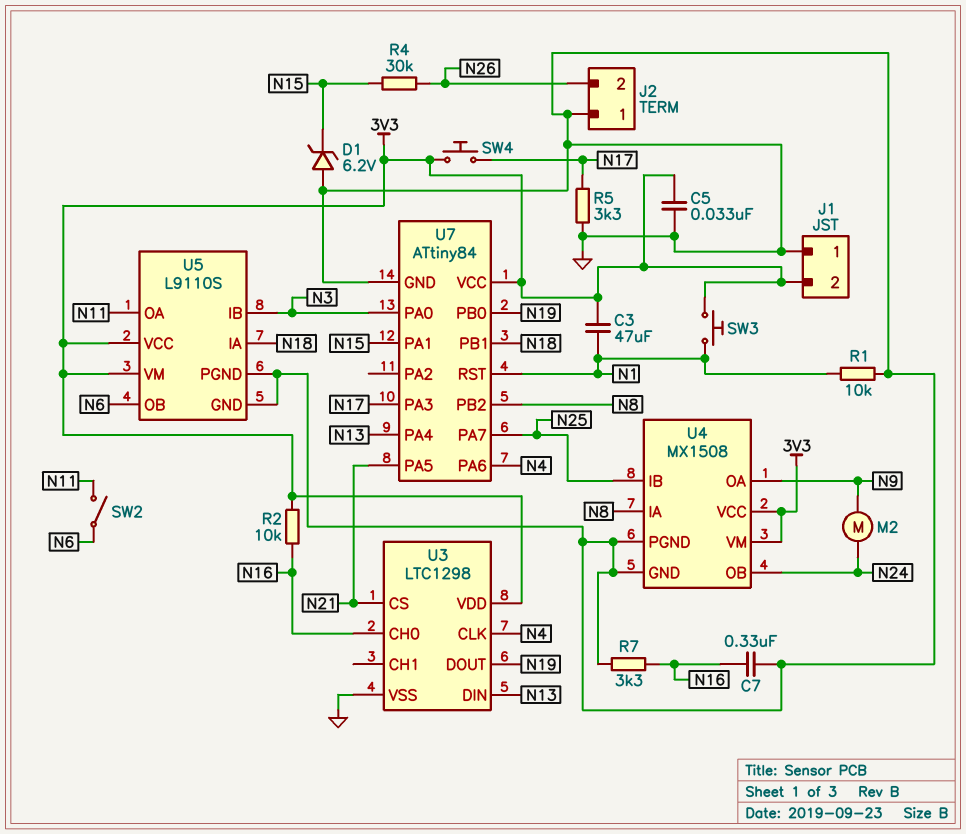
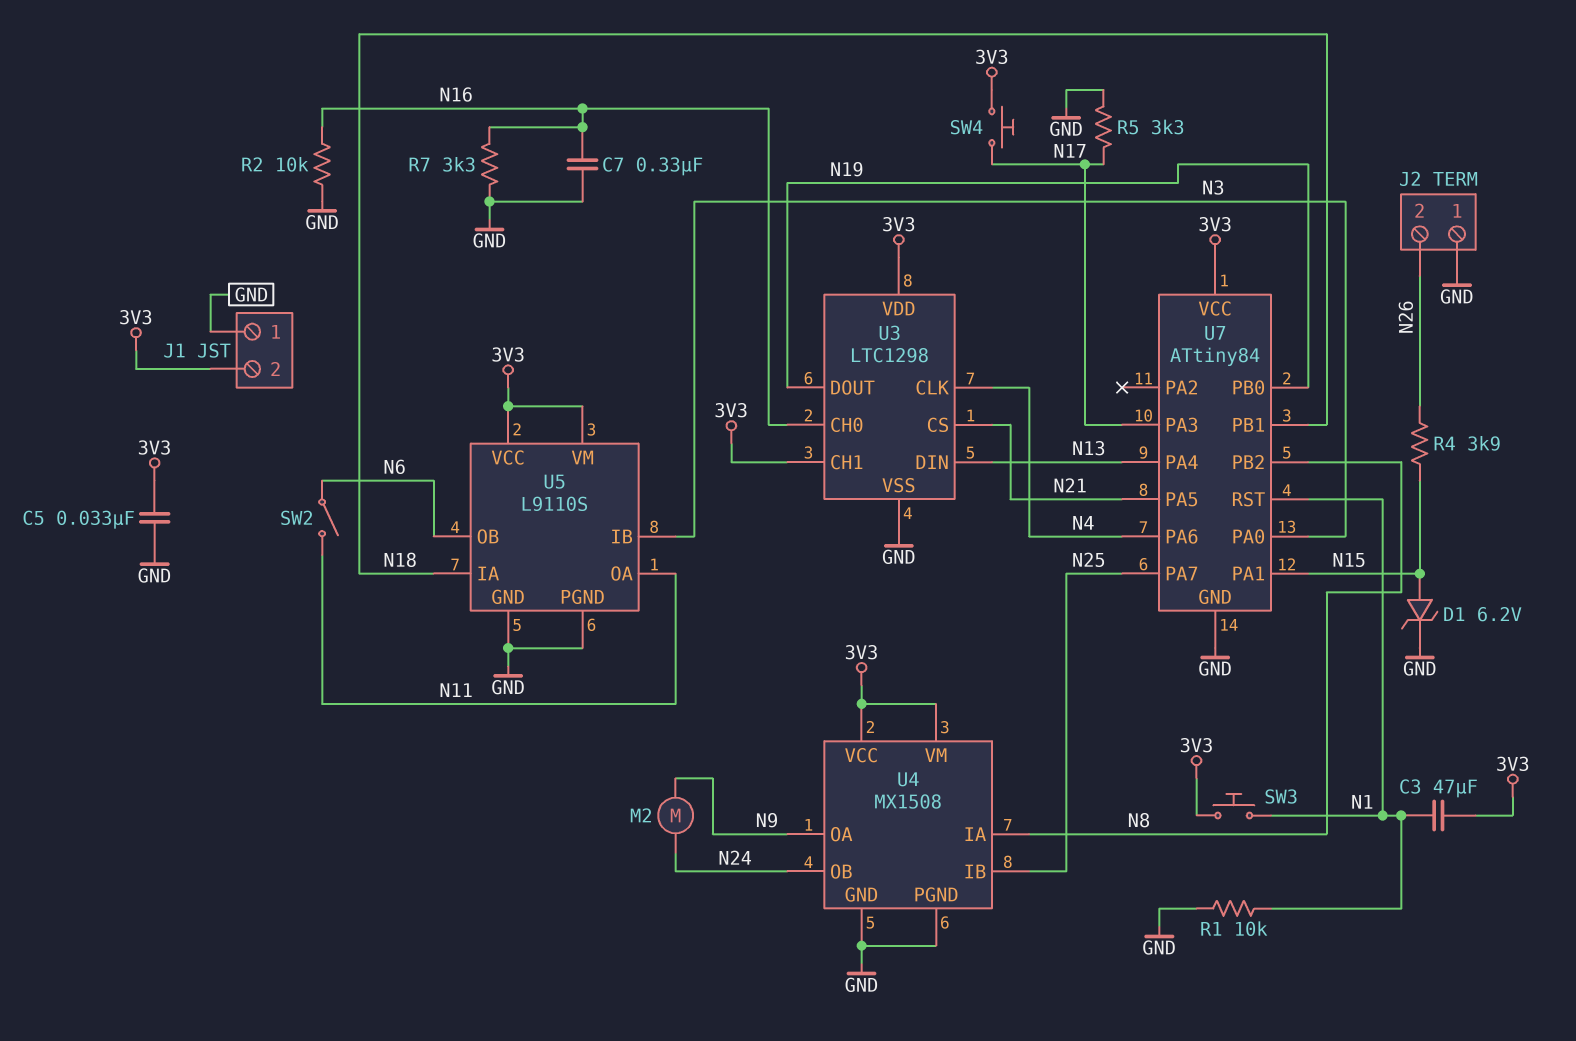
D1: zener 6.2V (A GND, K N15) -> zener 6.2V (A N15, K GND)
R2: 10k (3V3, N16) -> 10k (GND, N16)
R4: 30k (N15, N26) -> 3.9k (N15, N26)
U3 pin CH1: none -> 3V3

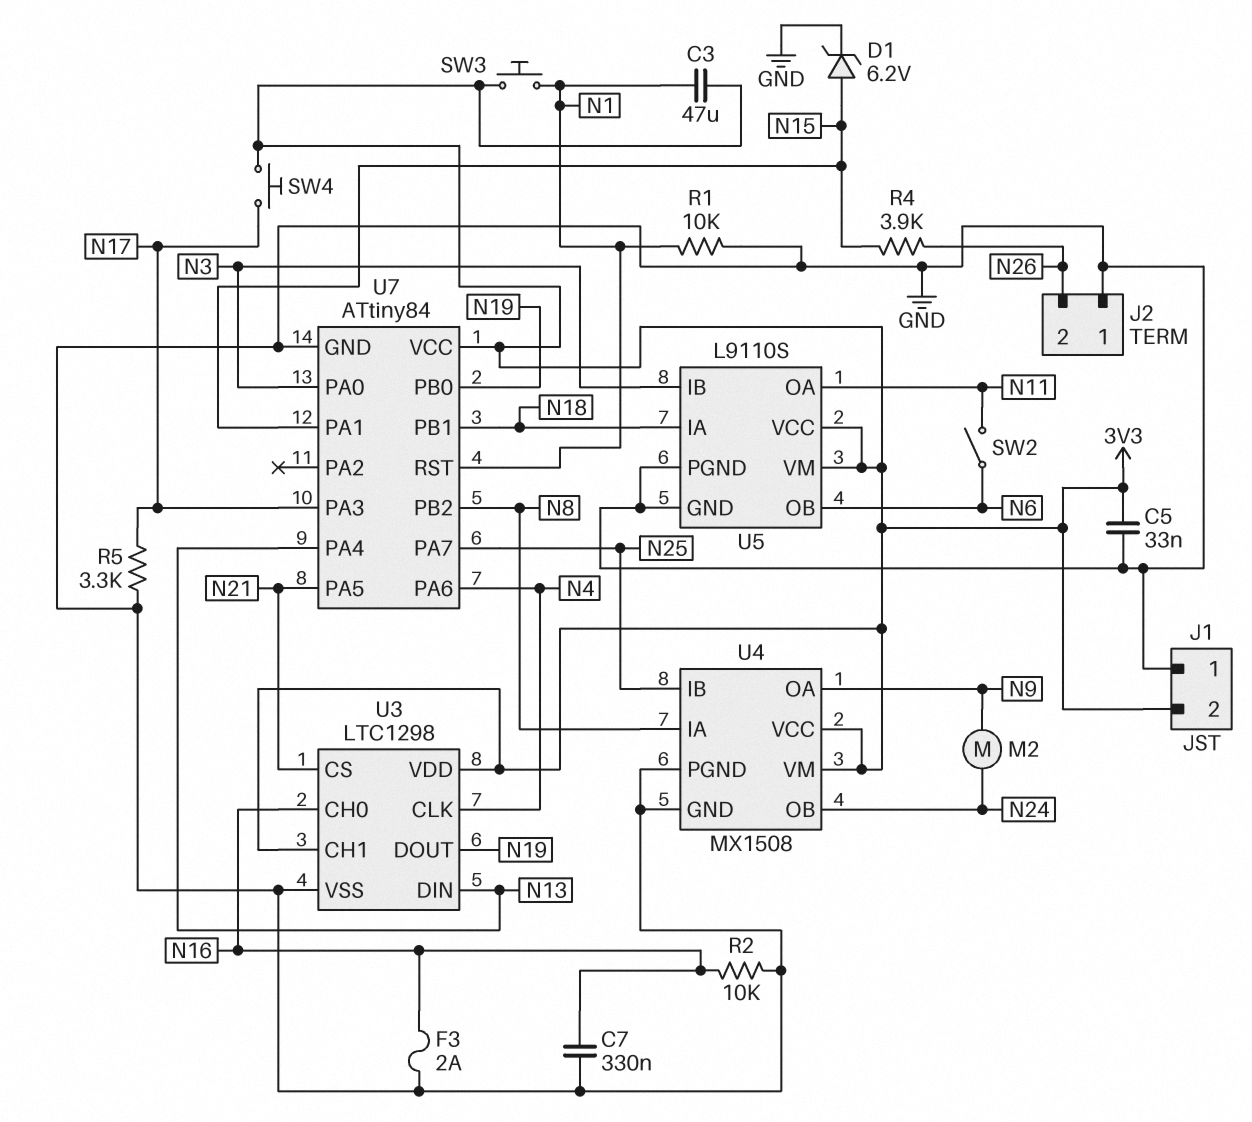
F3: none -> 2A (GND, N16)
R7: 3.3k (GND, N16) -> none

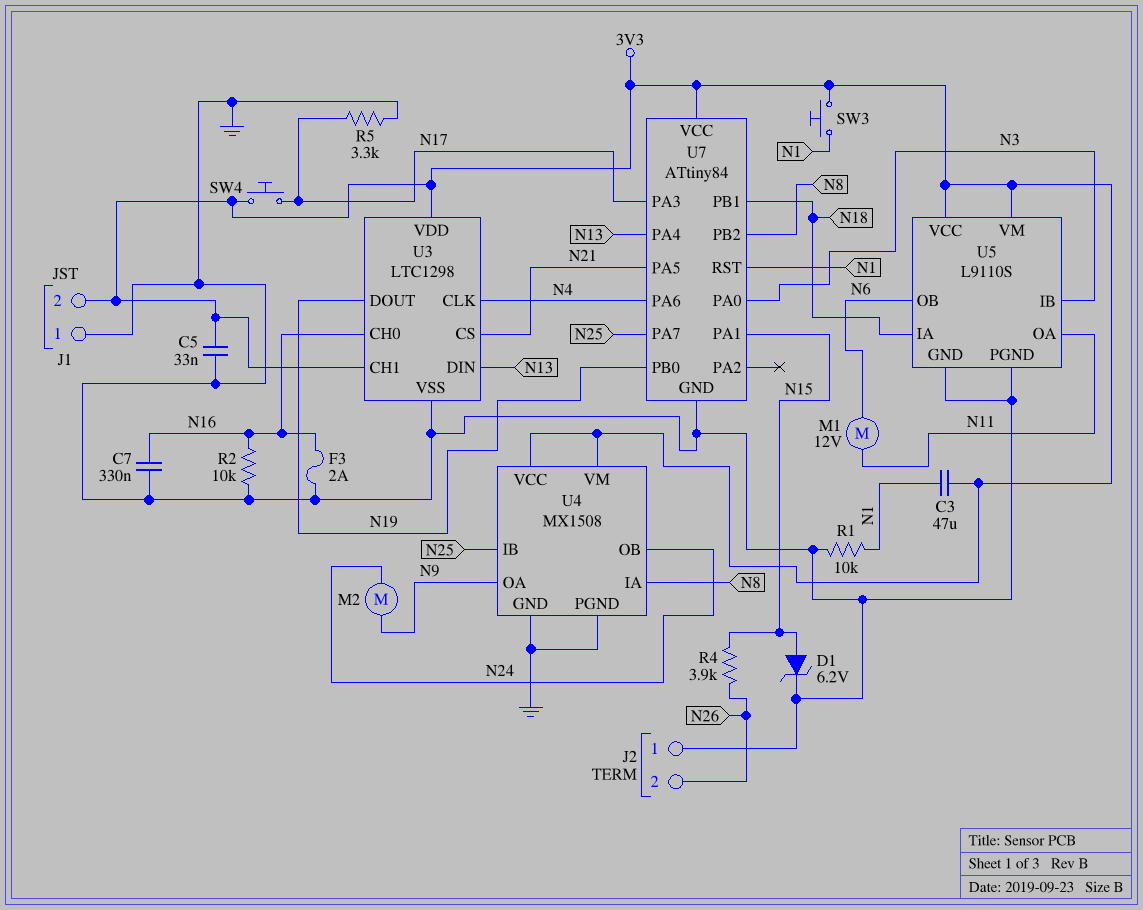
M1: none -> motor 12V (N6, N11)
SW2: switch (N6, N11) -> none

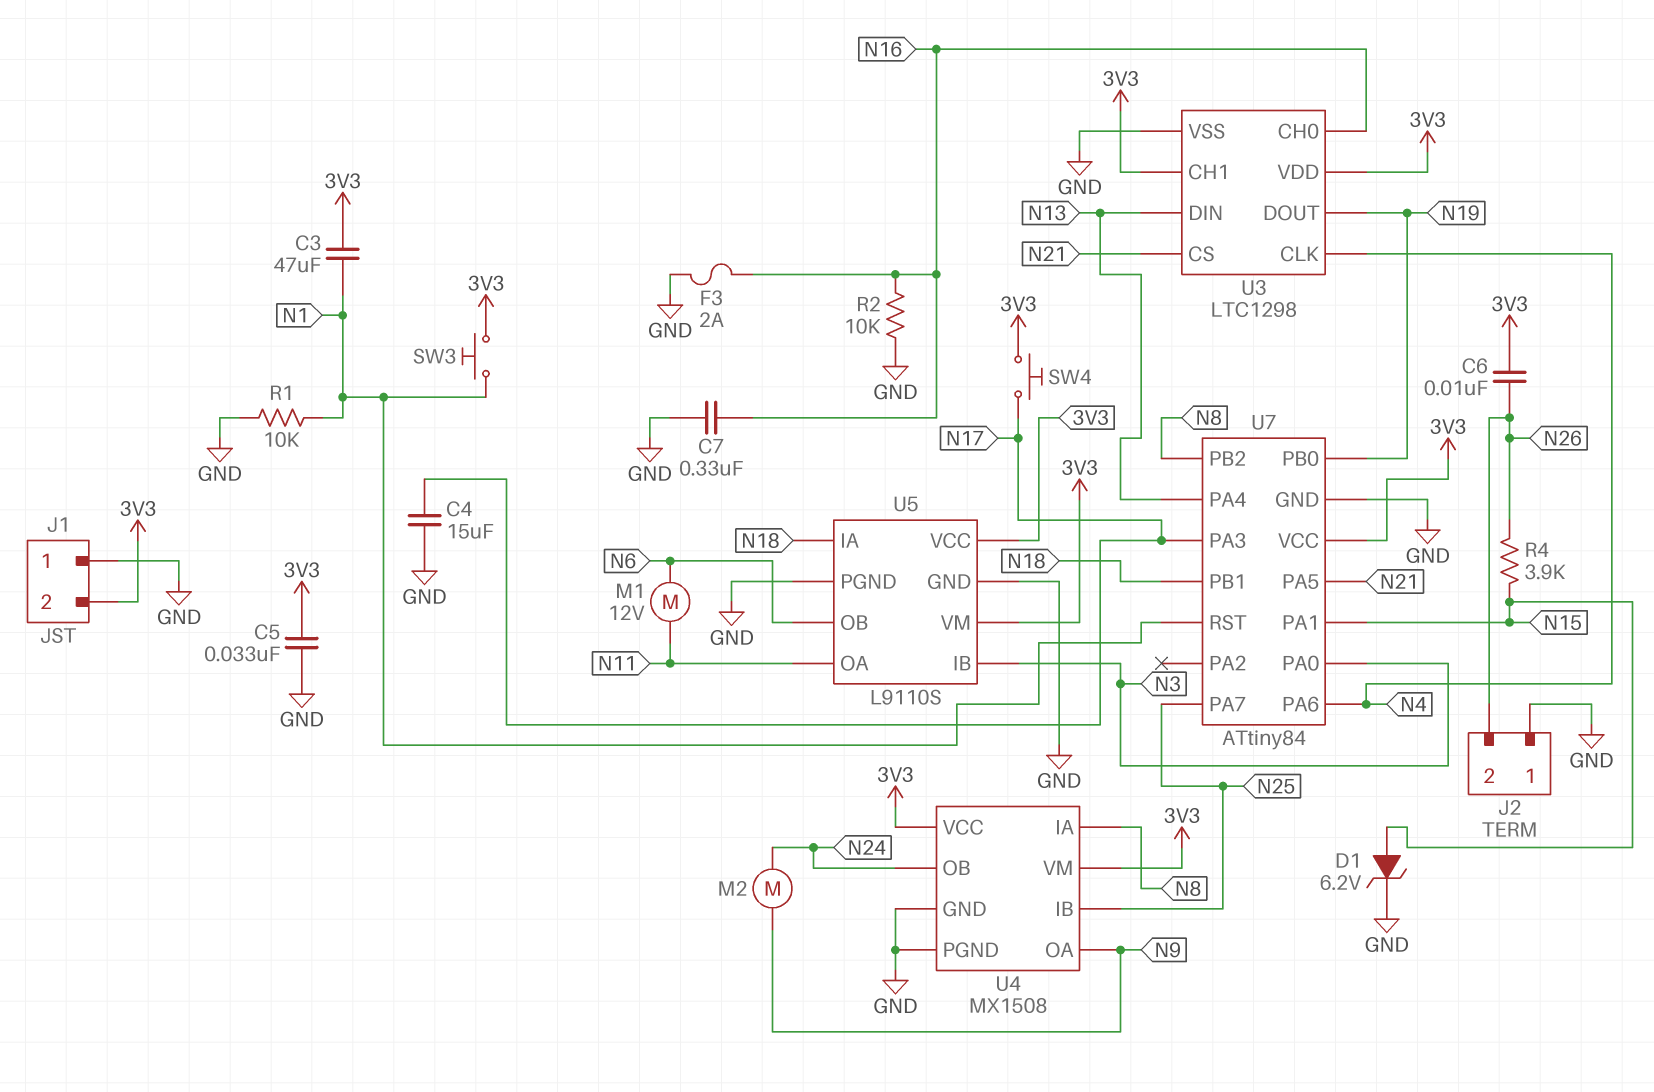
C4: none -> 15uF (GND, N17)
C6: none -> 10nF (3V3, N26)
R5: 3.3k (GND, N17) -> none

